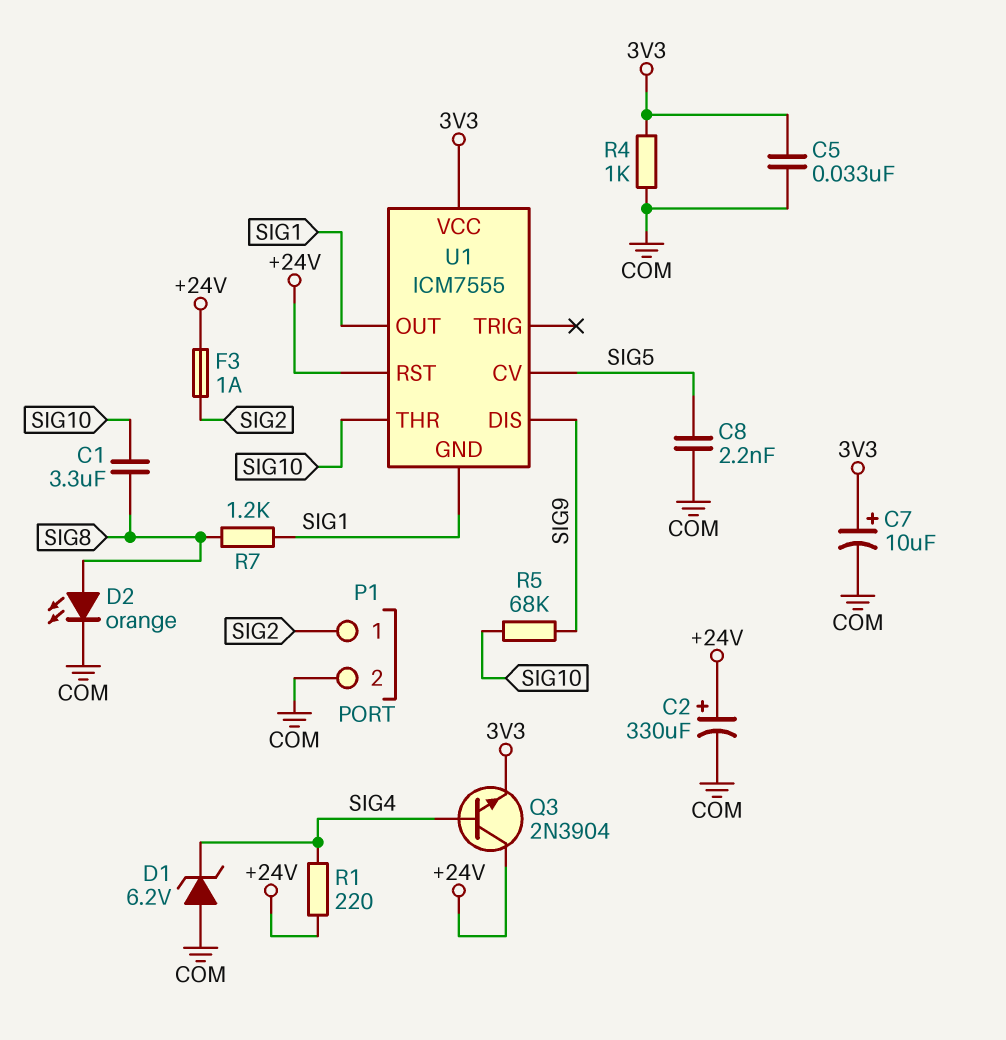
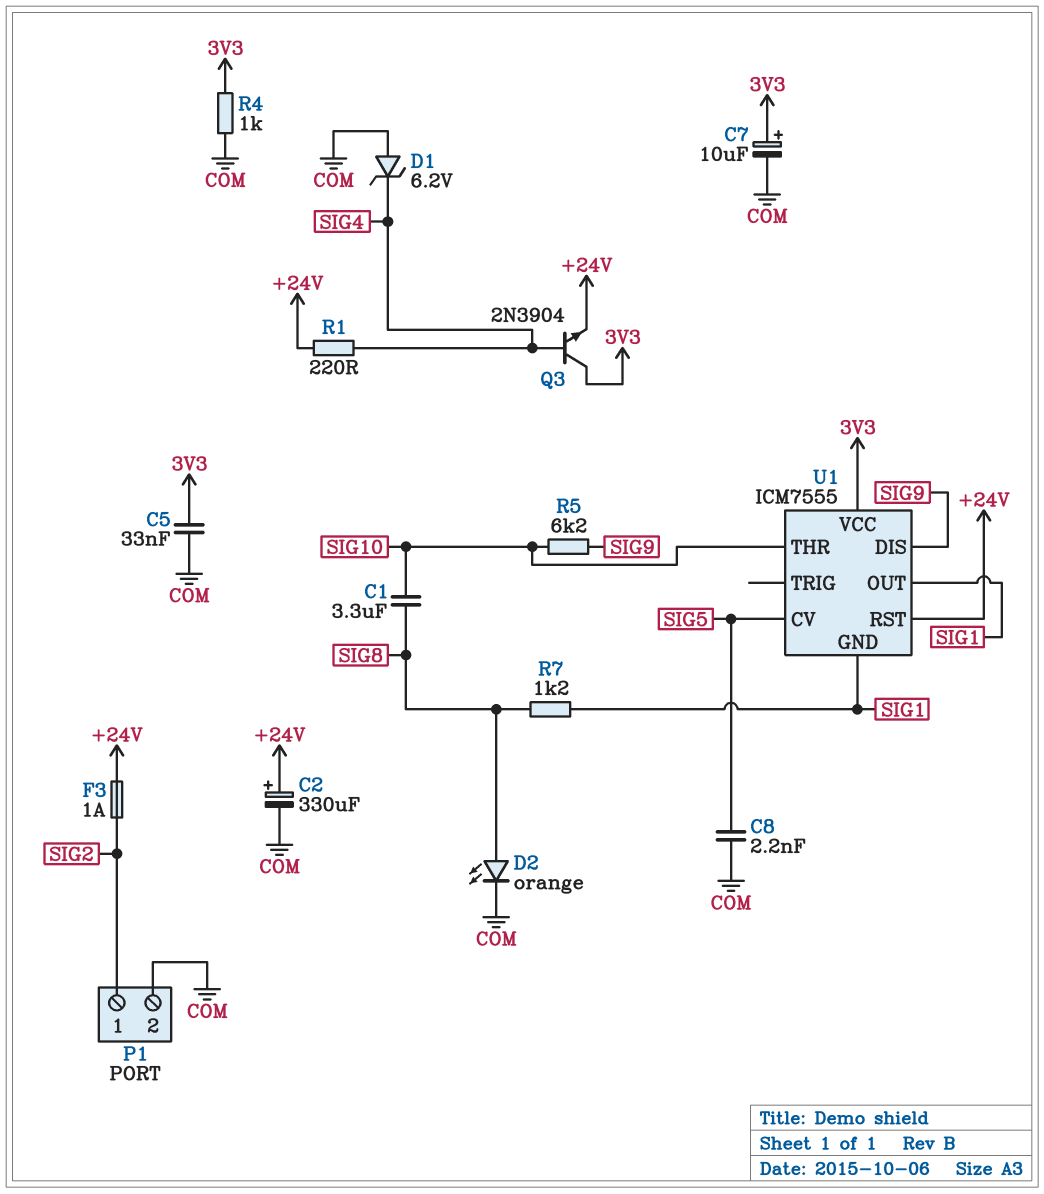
Q3: NPN 2N3904 (B SIG4, C +24V, E 3V3) -> NPN 2N3904 (B SIG4, C 3V3, E +24V)
R5: 68k (SIG9, SIG10) -> 6.2k (SIG9, SIG10)

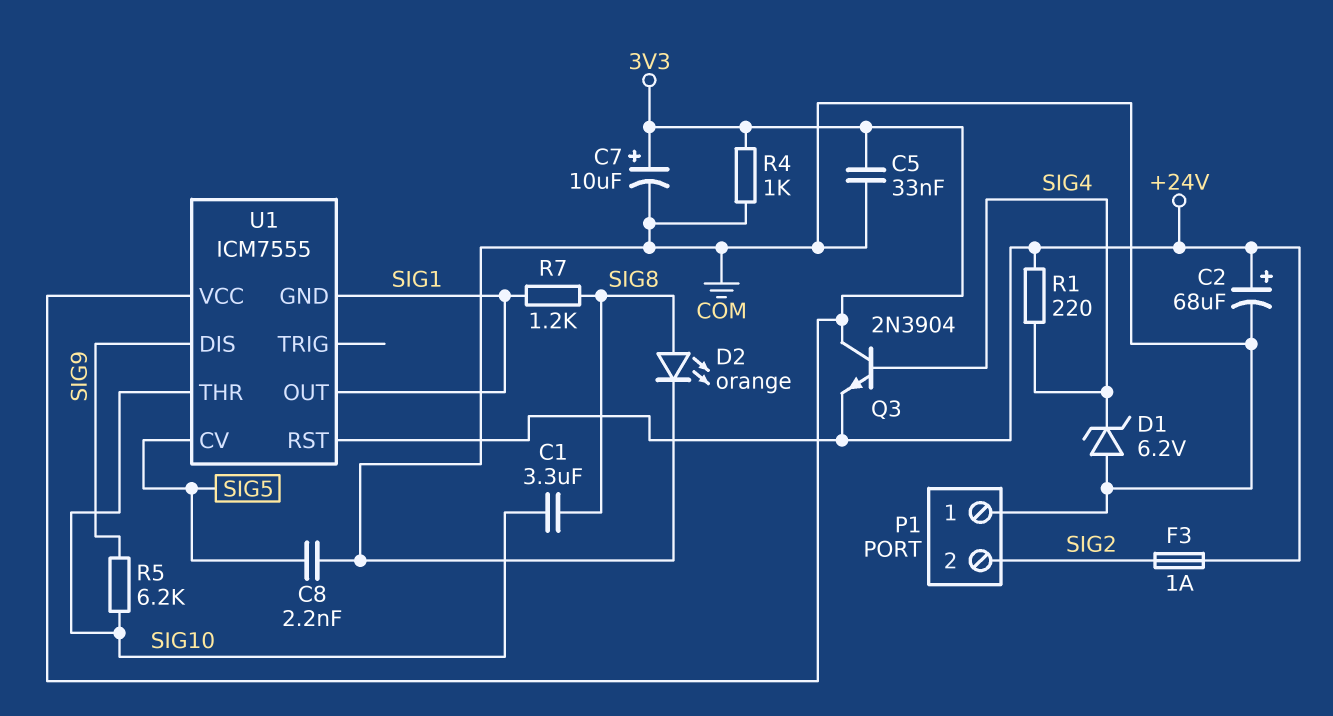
C2: 330uF (plus +24V, minus COM) -> 68uF (plus +24V, minus COM)
P1 pin 1: SIG2 -> COM
P1 pin 2: COM -> SIG2

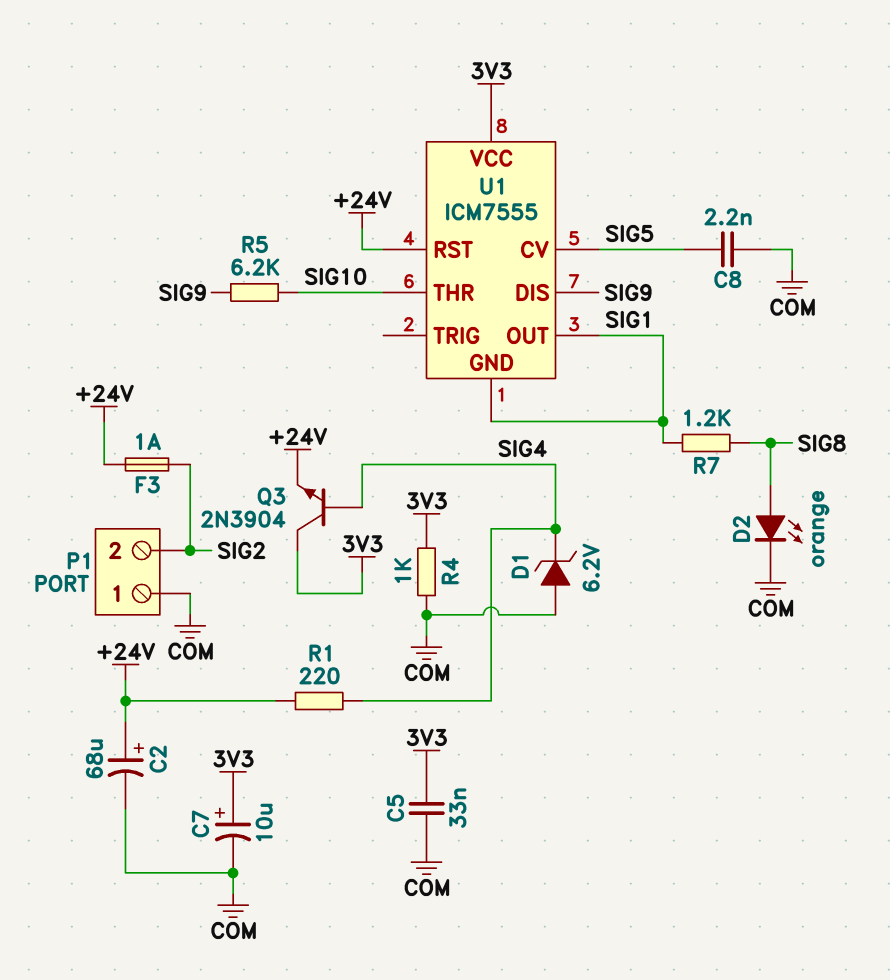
C1: 3.3uF (SIG8, SIG10) -> none

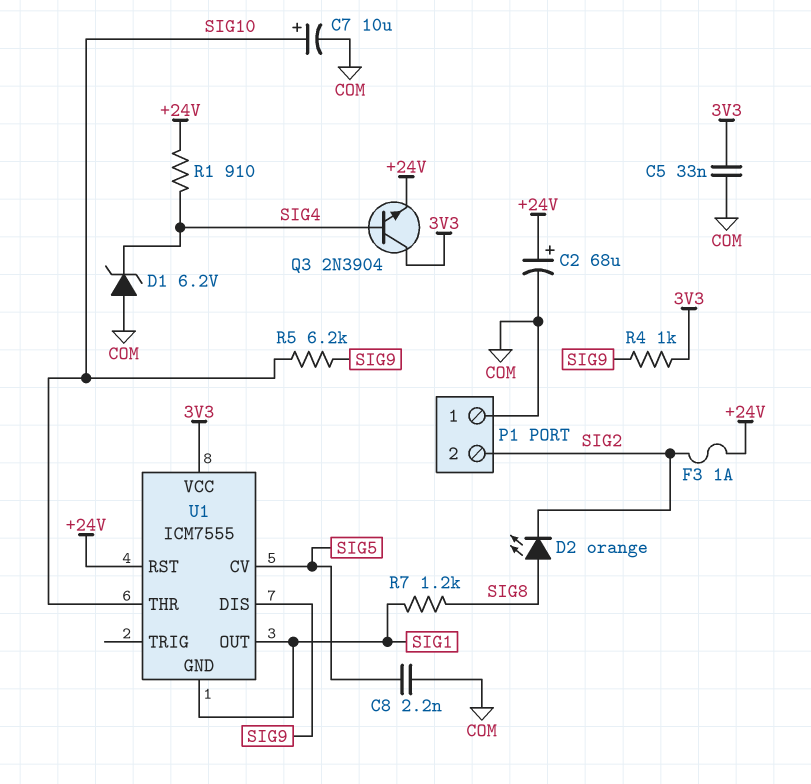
C7: 10uF (plus 3V3, minus COM) -> 10uF (plus SIG10, minus COM)
D2: LED orange (A SIG8, K COM) -> LED orange (A SIG8, K SIG2)
R1: 220 (+24V, SIG4) -> 910 (+24V, SIG4)
R4: 1k (3V3, COM) -> 1k (3V3, SIG9)

